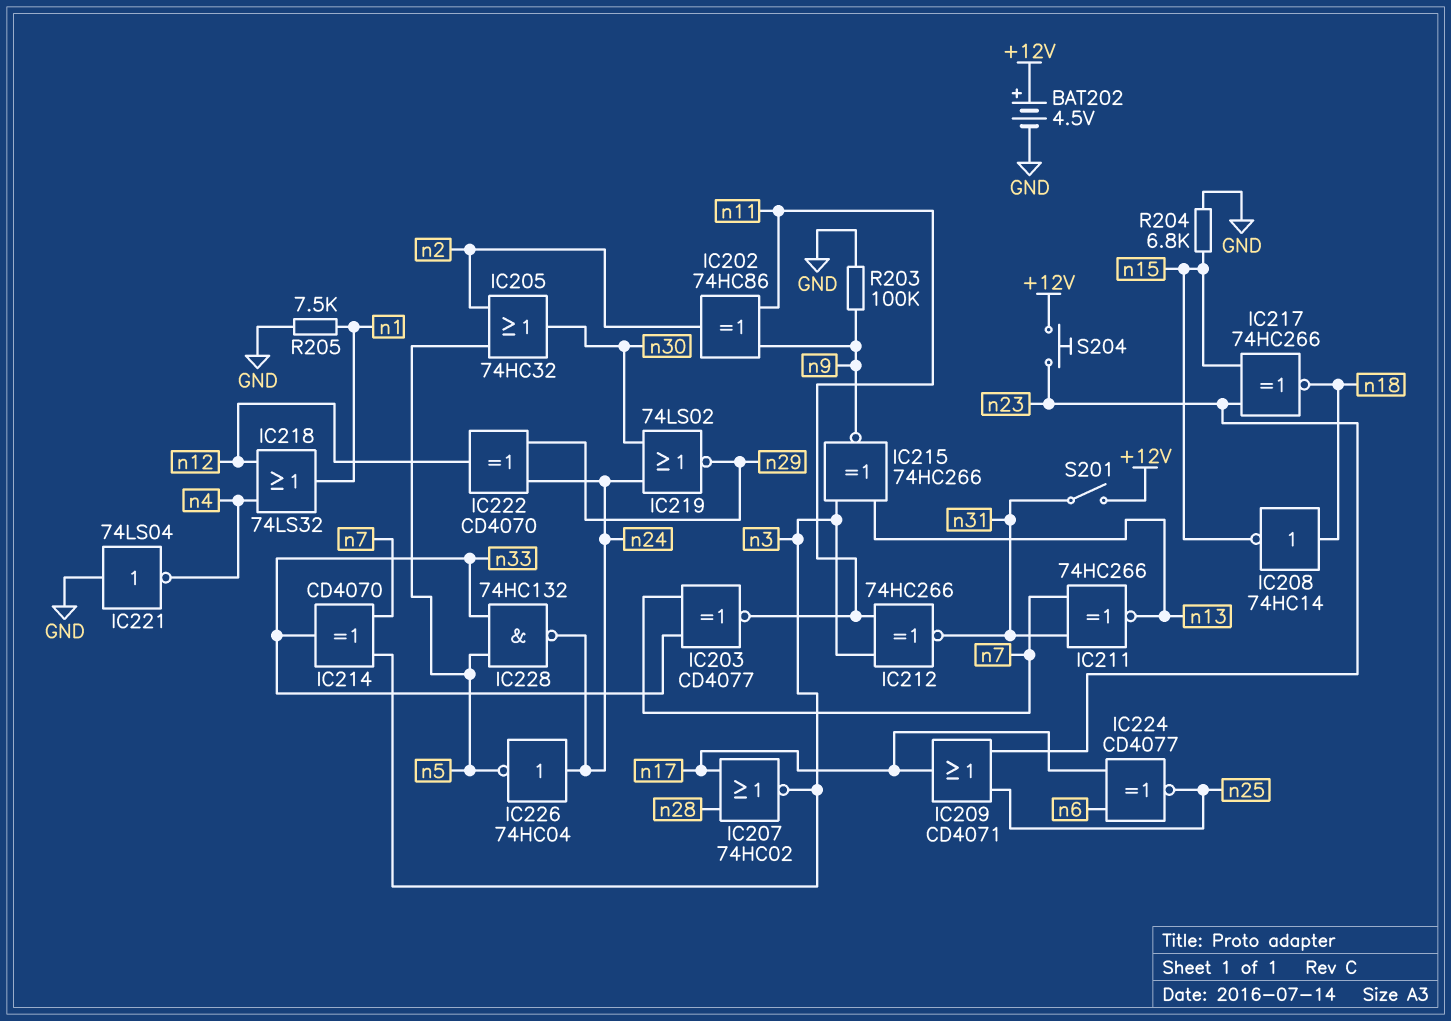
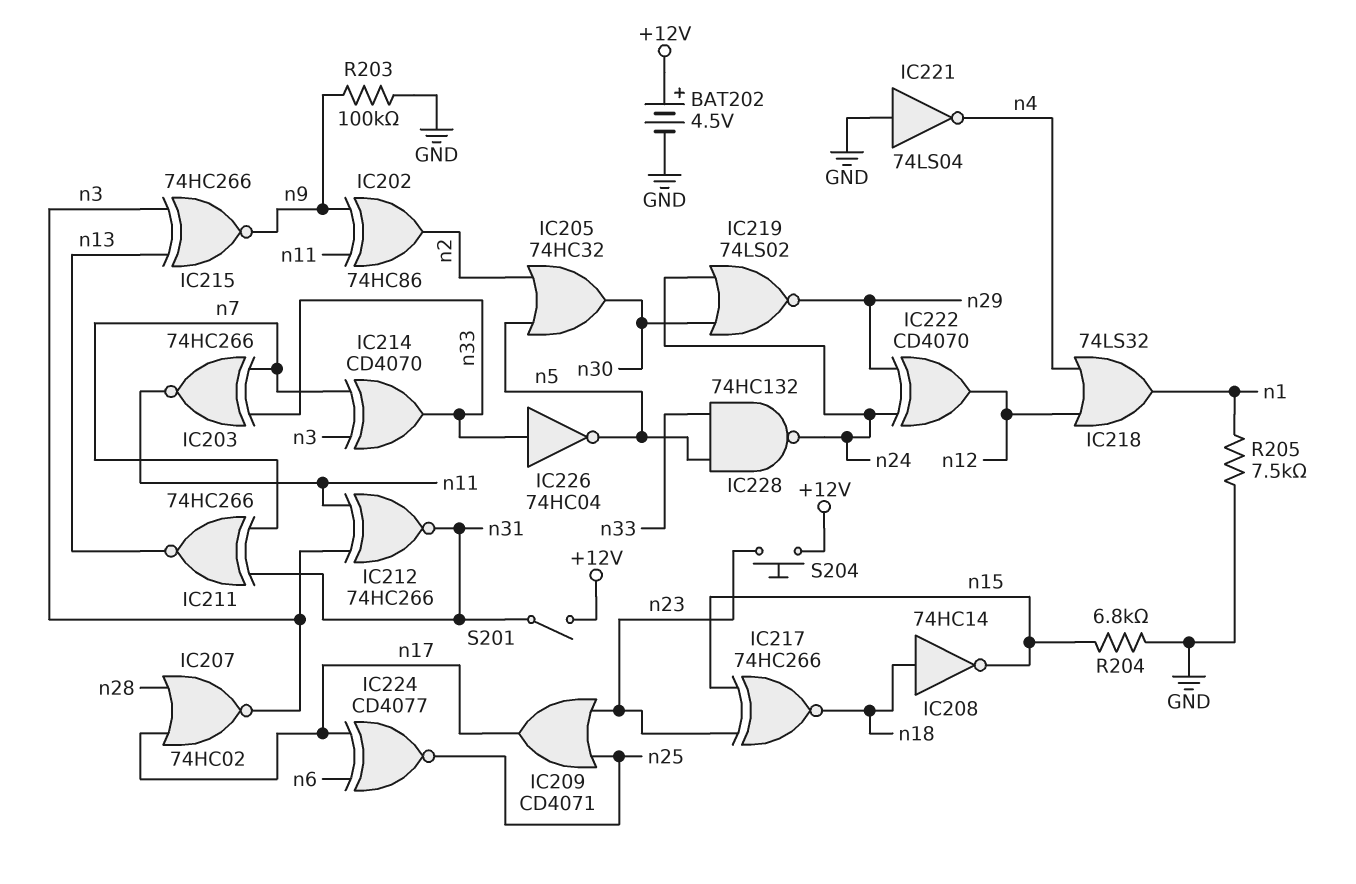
IC203: XNOR CD4077 (in n7, in n33, out n11) -> XNOR 74HC266 (in n7, in n33, out n11)
IC226: NOT 74HC04 (in n24, out n5) -> NOT 74HC04 (in n33, out n5)

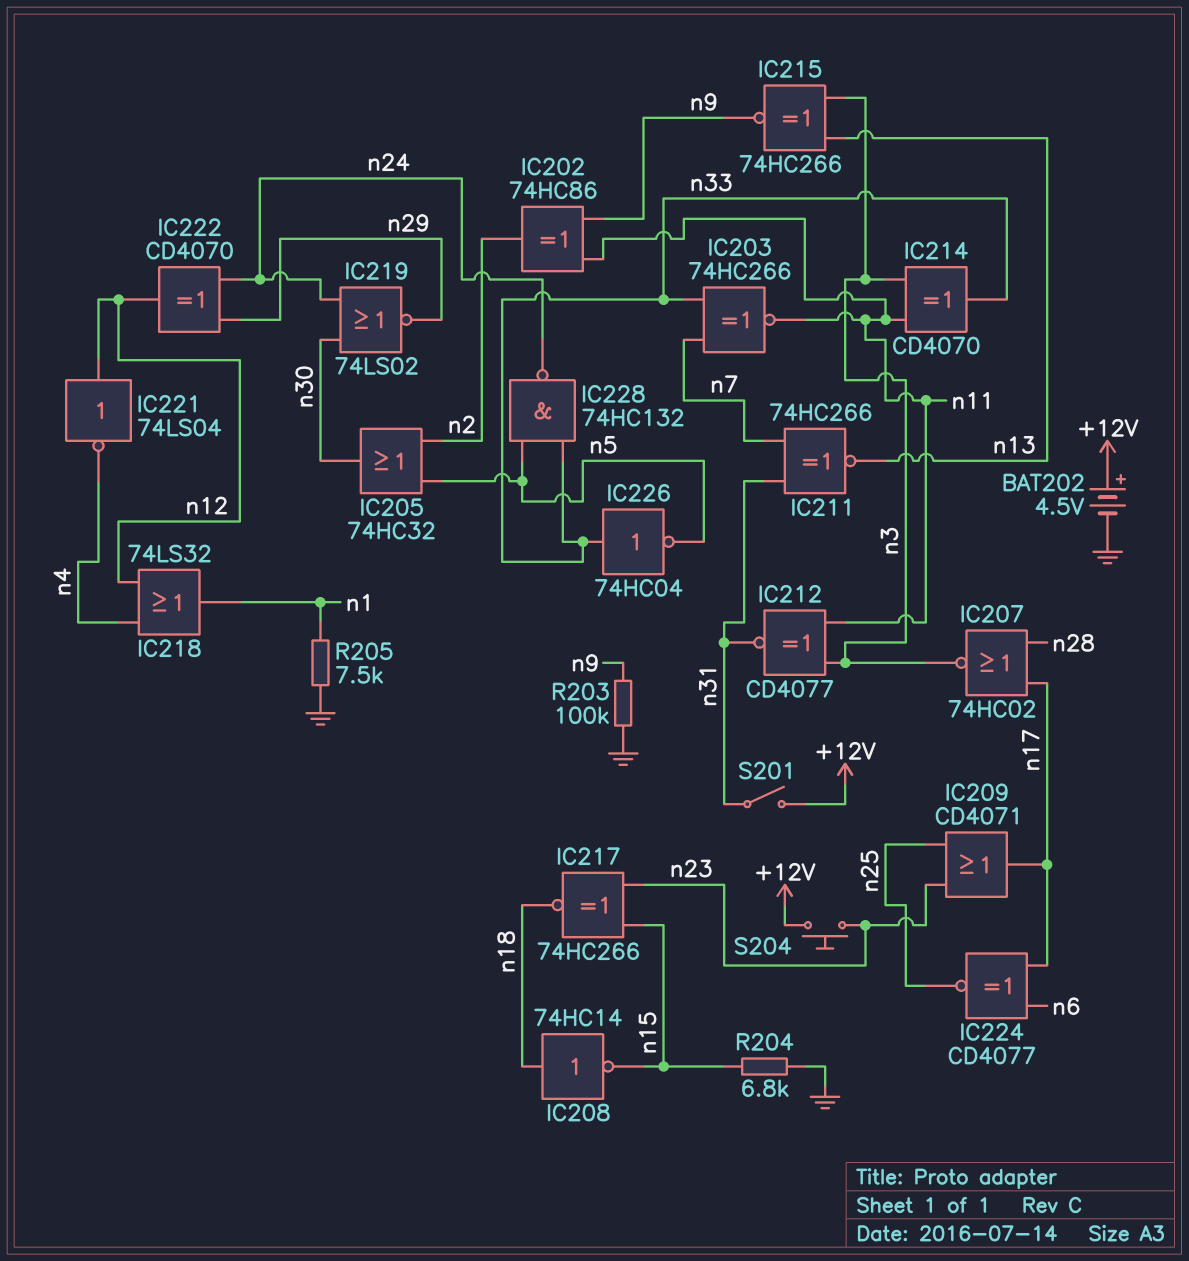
IC212: XNOR 74HC266 (in n3, in n11, out n31) -> XNOR CD4077 (in n3, in n11, out n31)
IC214: XOR CD4070 (in n3, in n7, out n33) -> XOR CD4070 (in n3, in n11, out n33)
IC221: NOT 74LS04 (in GND, out n4) -> NOT 74LS04 (in n12, out n4)

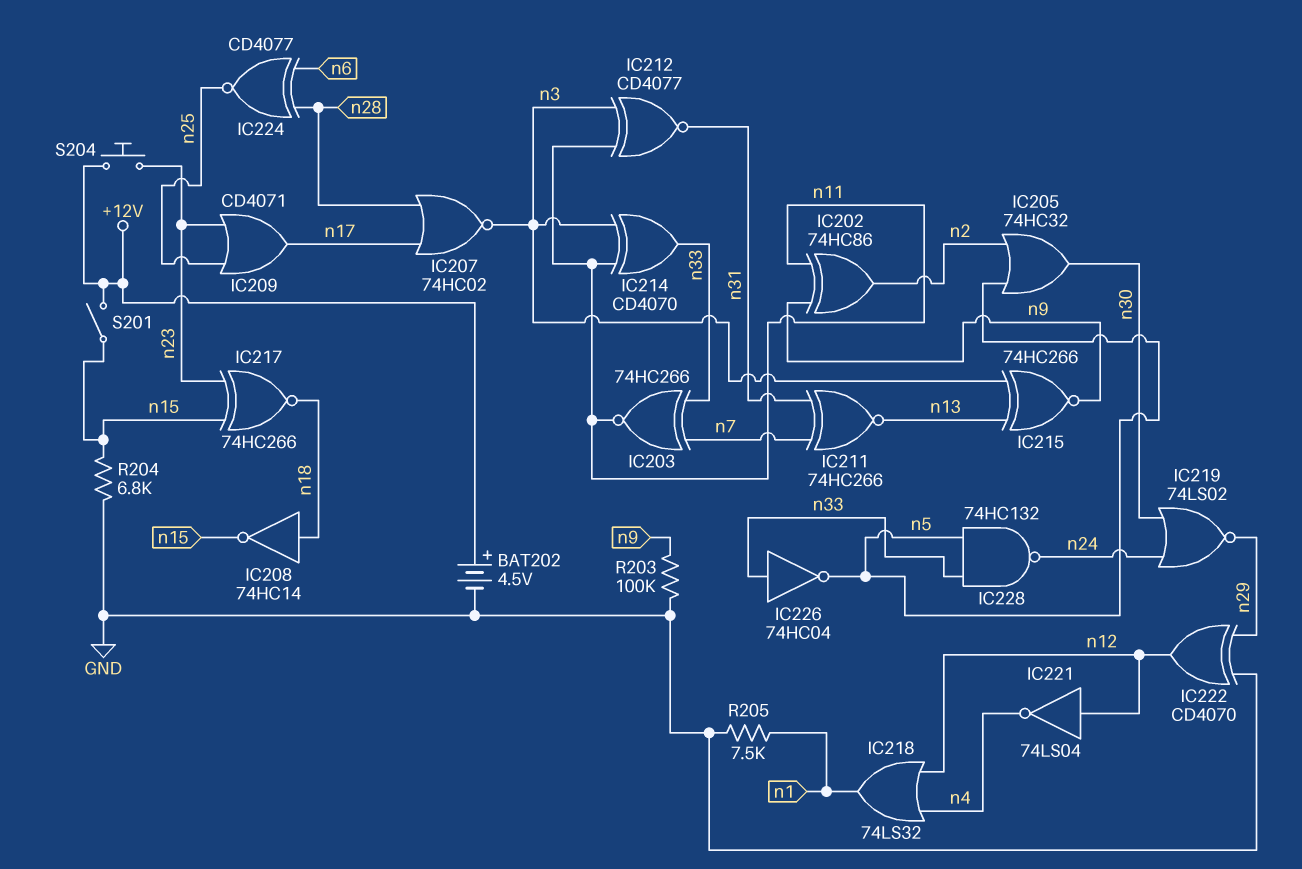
IC222: XOR CD4070 (in n24, in n29, out n12) -> XOR CD4070 (in GND, in n29, out n12)
IC224: XNOR CD4077 (in n6, in n17, out n25) -> XNOR CD4077 (in n6, in n28, out n25)
S201: switch (+12V, n31) -> switch (+12V, n15)

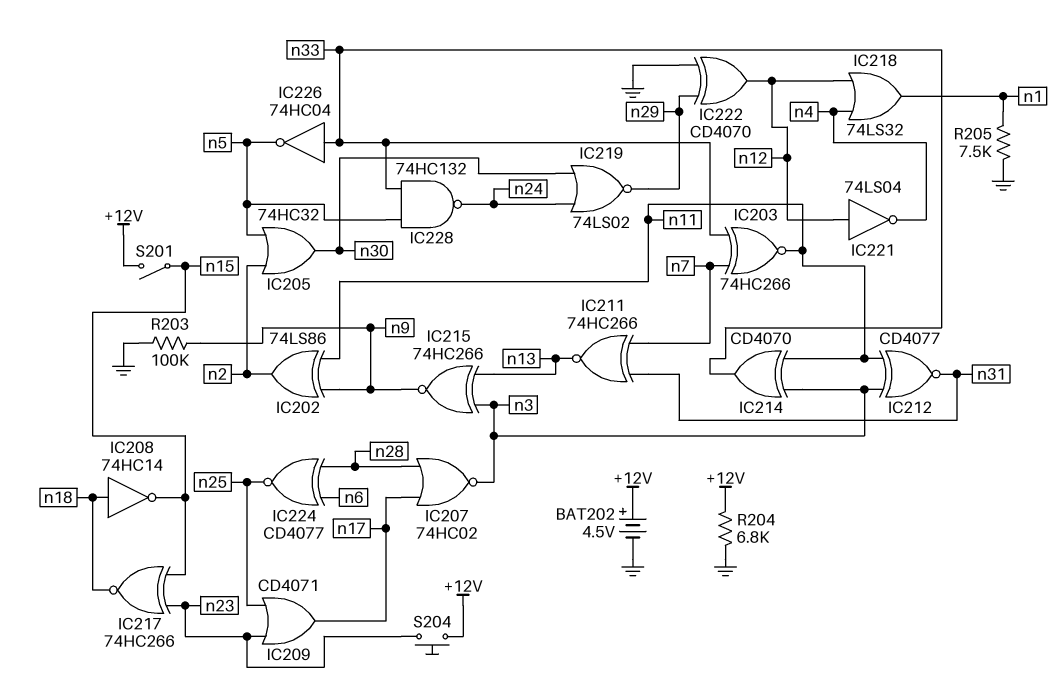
IC202: XOR 74HC86 (in n9, in n11, out n2) -> XOR 74LS86 (in n9, in n11, out n2)
R204: 6.8k (GND, n15) -> 6.8k (+12V, GND)

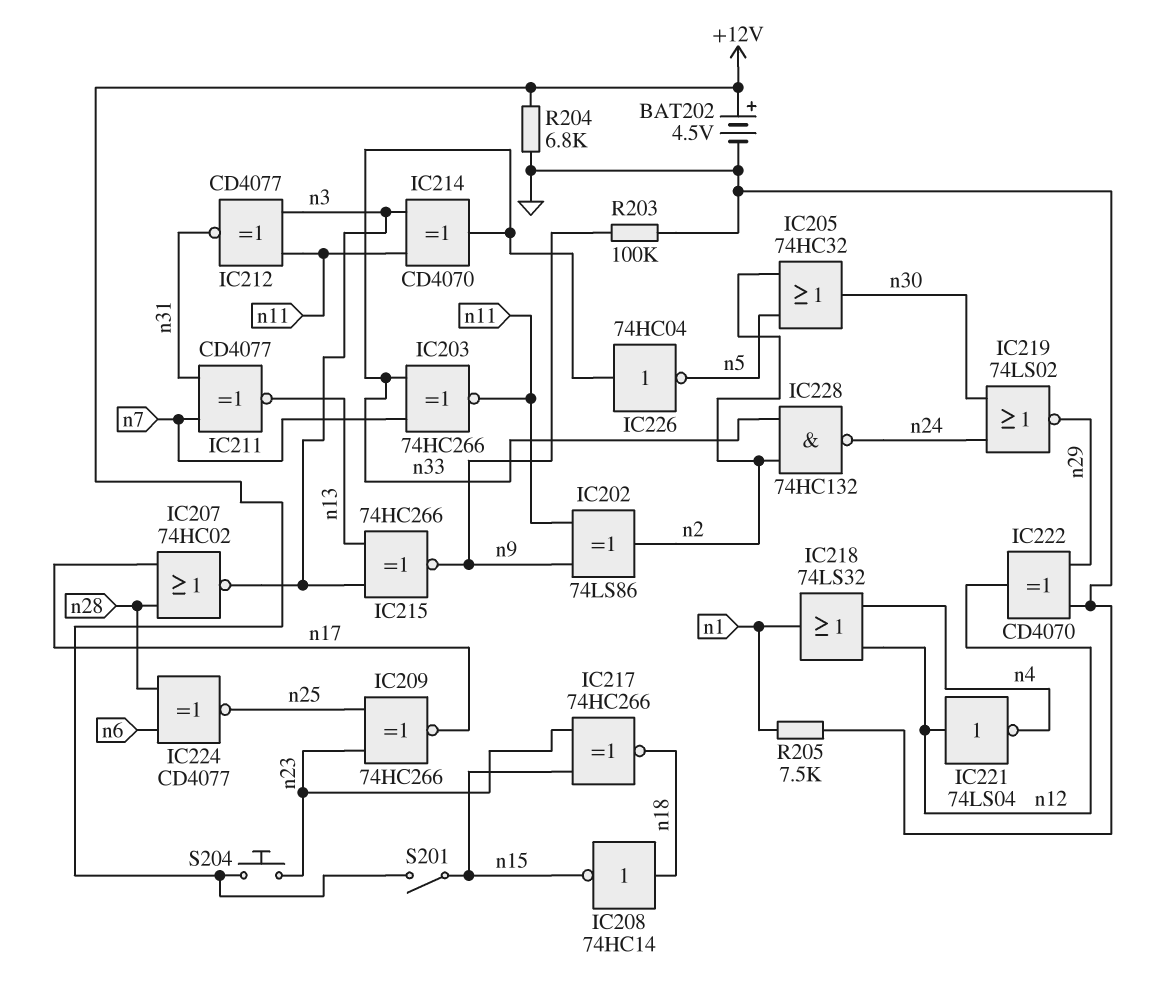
IC209: OR CD4071 (in n23, in n25, out n17) -> XNOR 74HC266 (in n23, in n25, out n17)
IC211: XNOR 74HC266 (in n7, in n31, out n13) -> XNOR CD4077 (in n7, in n31, out n13)
IC228: NAND 74HC132 (in n5, in n33, out n24) -> NAND 74HC132 (in n2, in n33, out n24)

